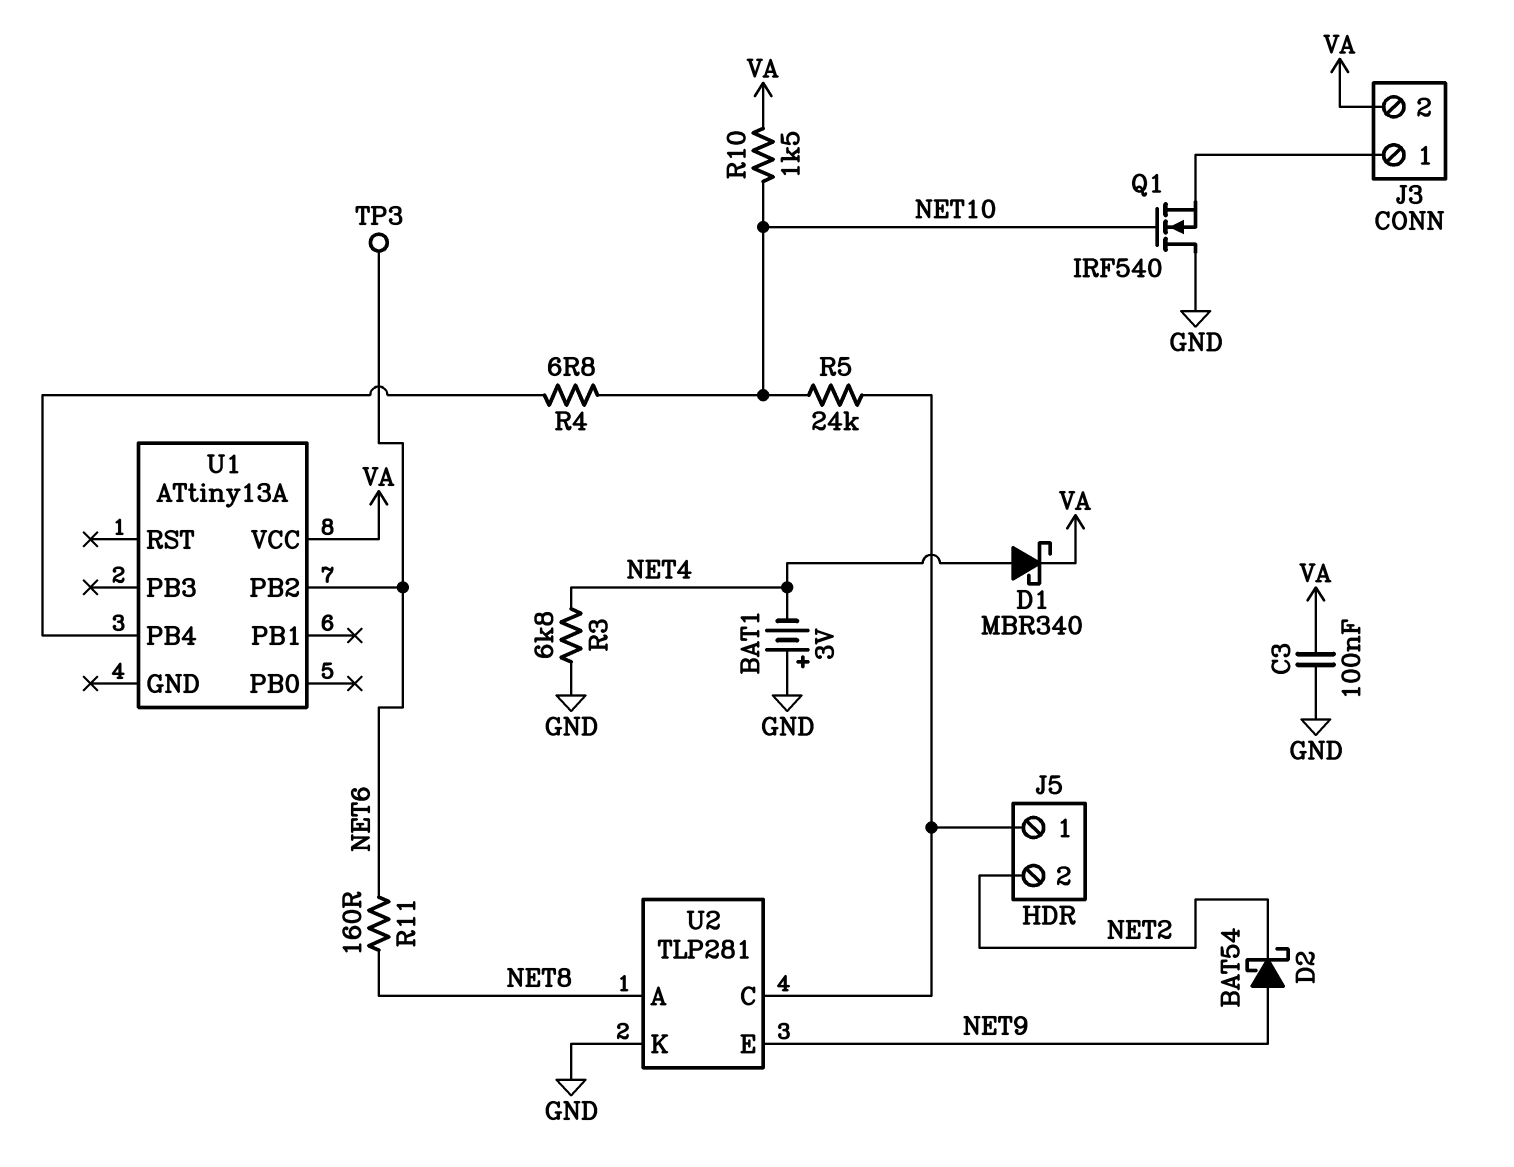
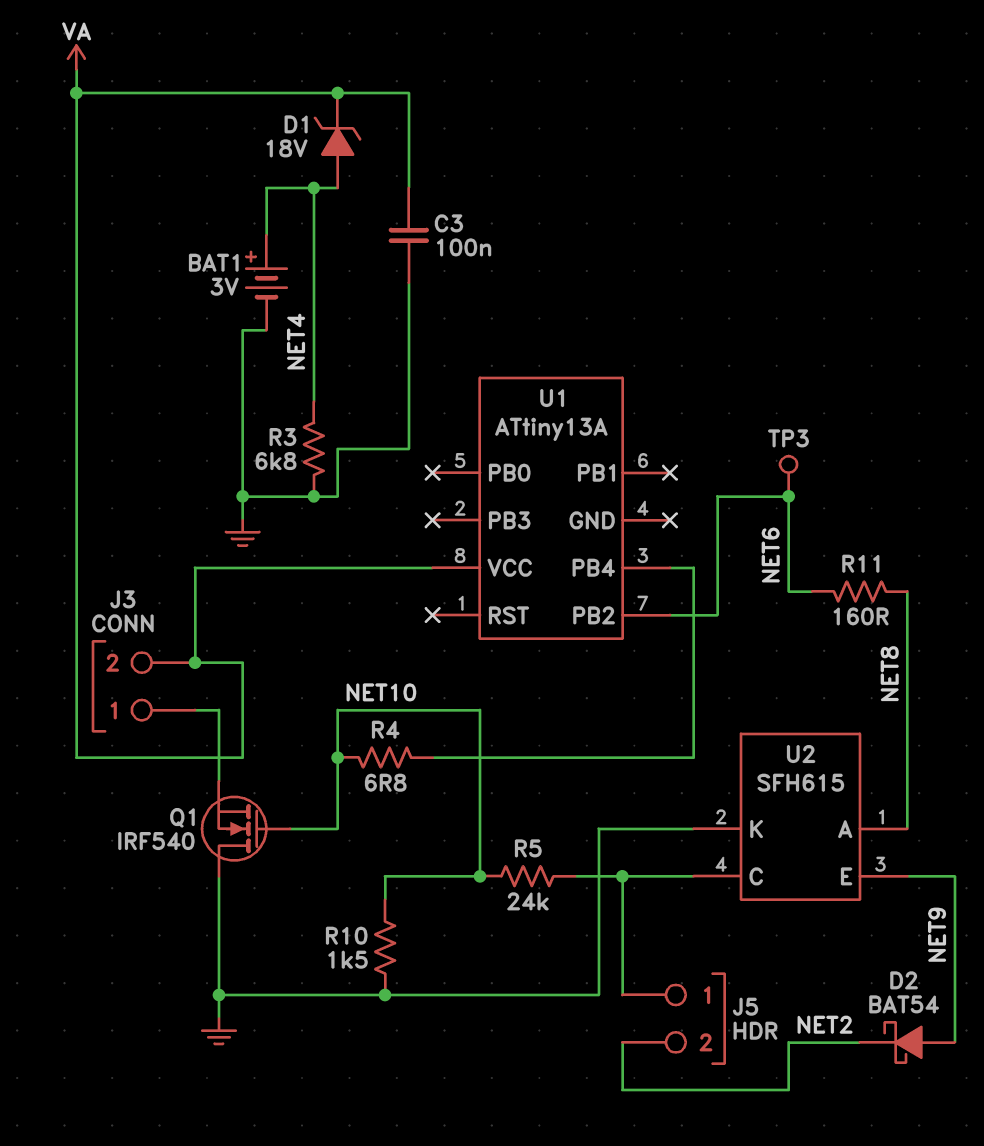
BAT1: 3V (plus GND, minus NET4) -> 3V (plus NET4, minus GND)
D1: schottky MBR340 (A NET4, K VA) -> zener 18V (A NET4, K VA)
R10: 1.5k (NET10, VA) -> 1.5k (GND, NET10)
U2: TLP281 -> SFH615

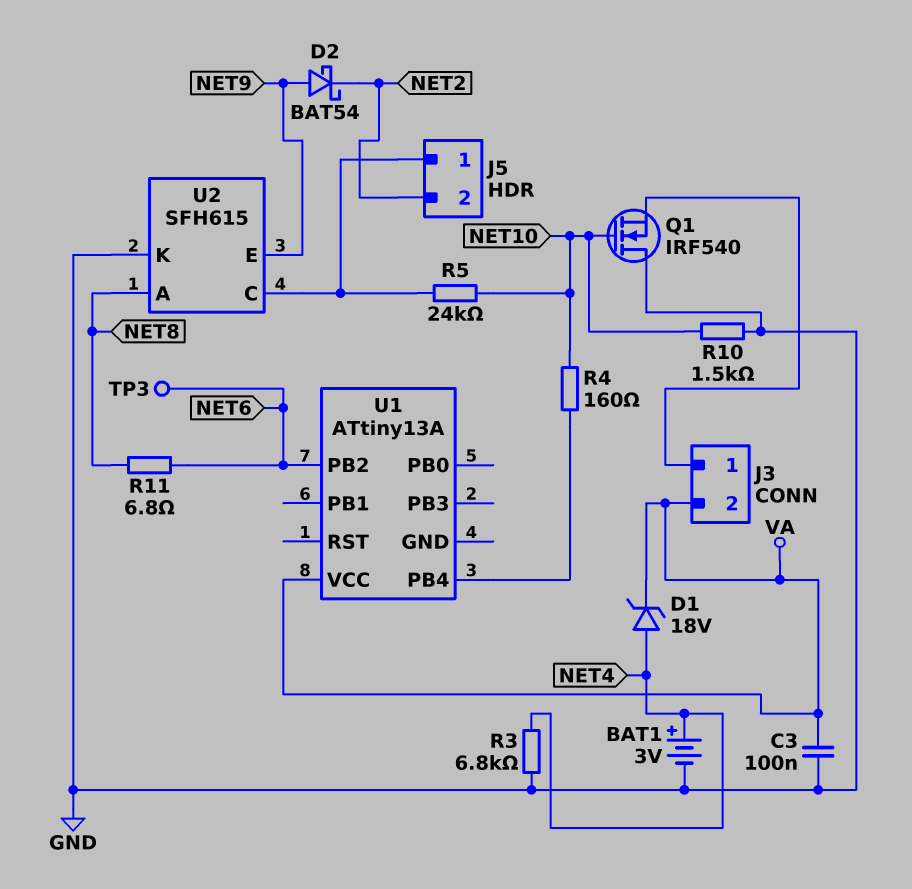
R4: 6.8 (NET10, U1/PB4) -> 160 (NET10, U1/PB4)
R11: 160 (NET6, NET8) -> 6.8 (NET6, NET8)

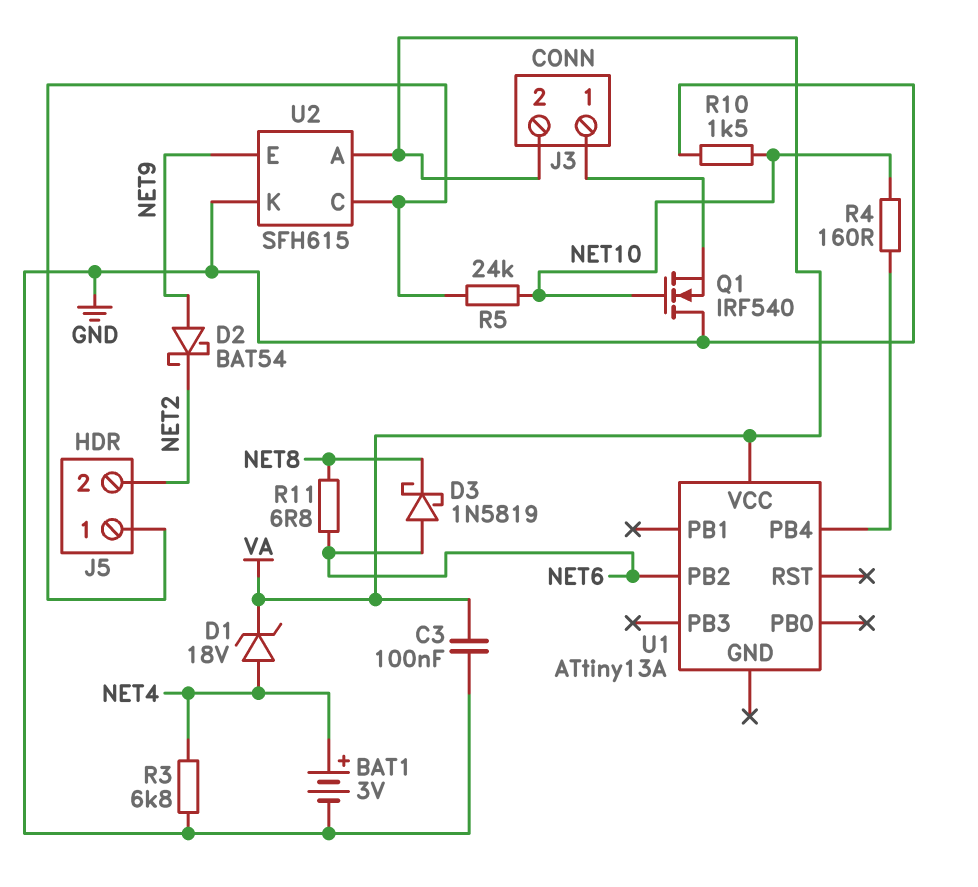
D3: none -> schottky 1N5819 (A NET6, K NET8)
TP3: test point (NET6) -> none
U2 pin A: NET8 -> VA

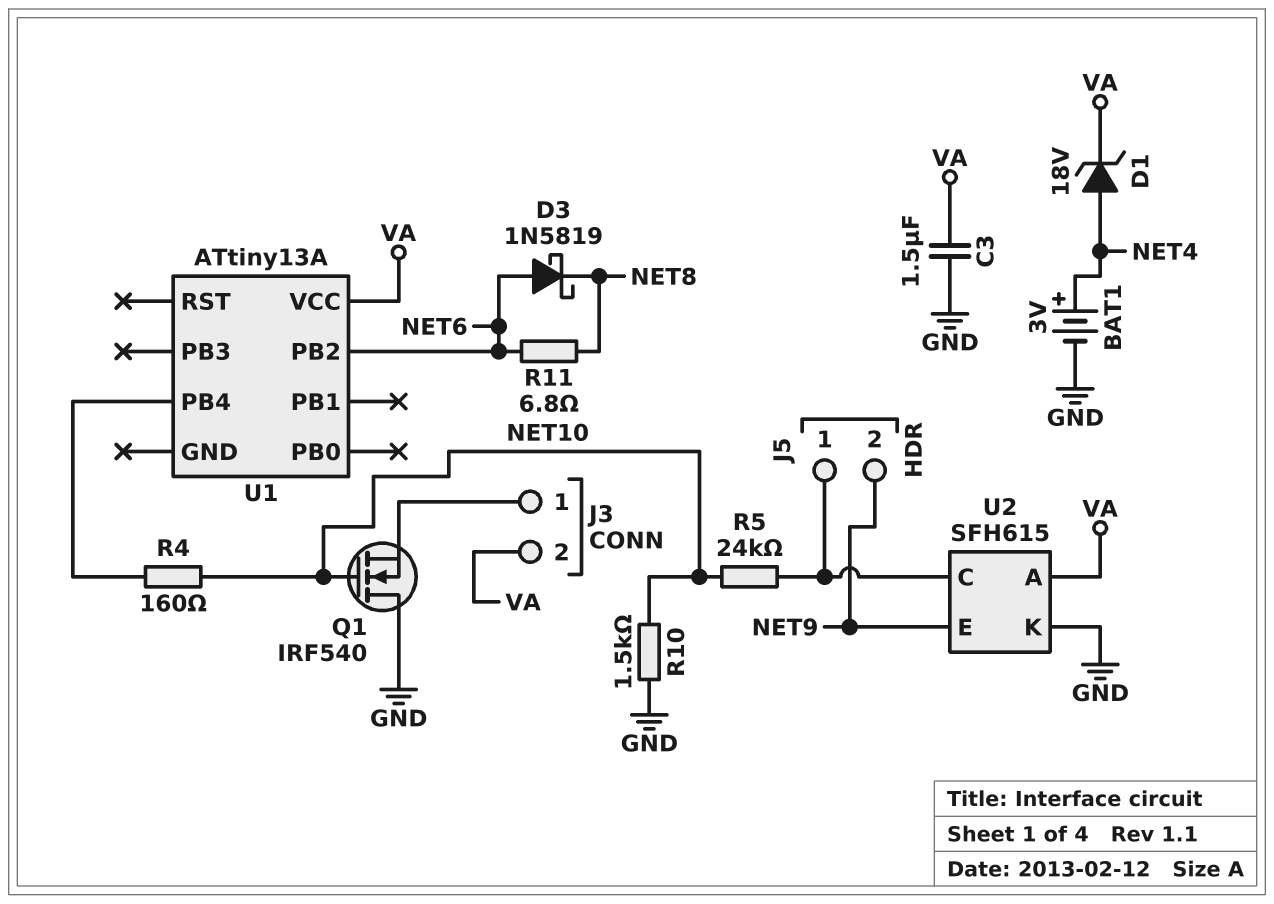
C3: 100nF (GND, VA) -> 1.5uF (GND, VA)
D2: schottky BAT54 (A NET9, K NET2) -> none
J5 pin 2: NET2 -> NET9
R3: 6.8k (GND, NET4) -> none

